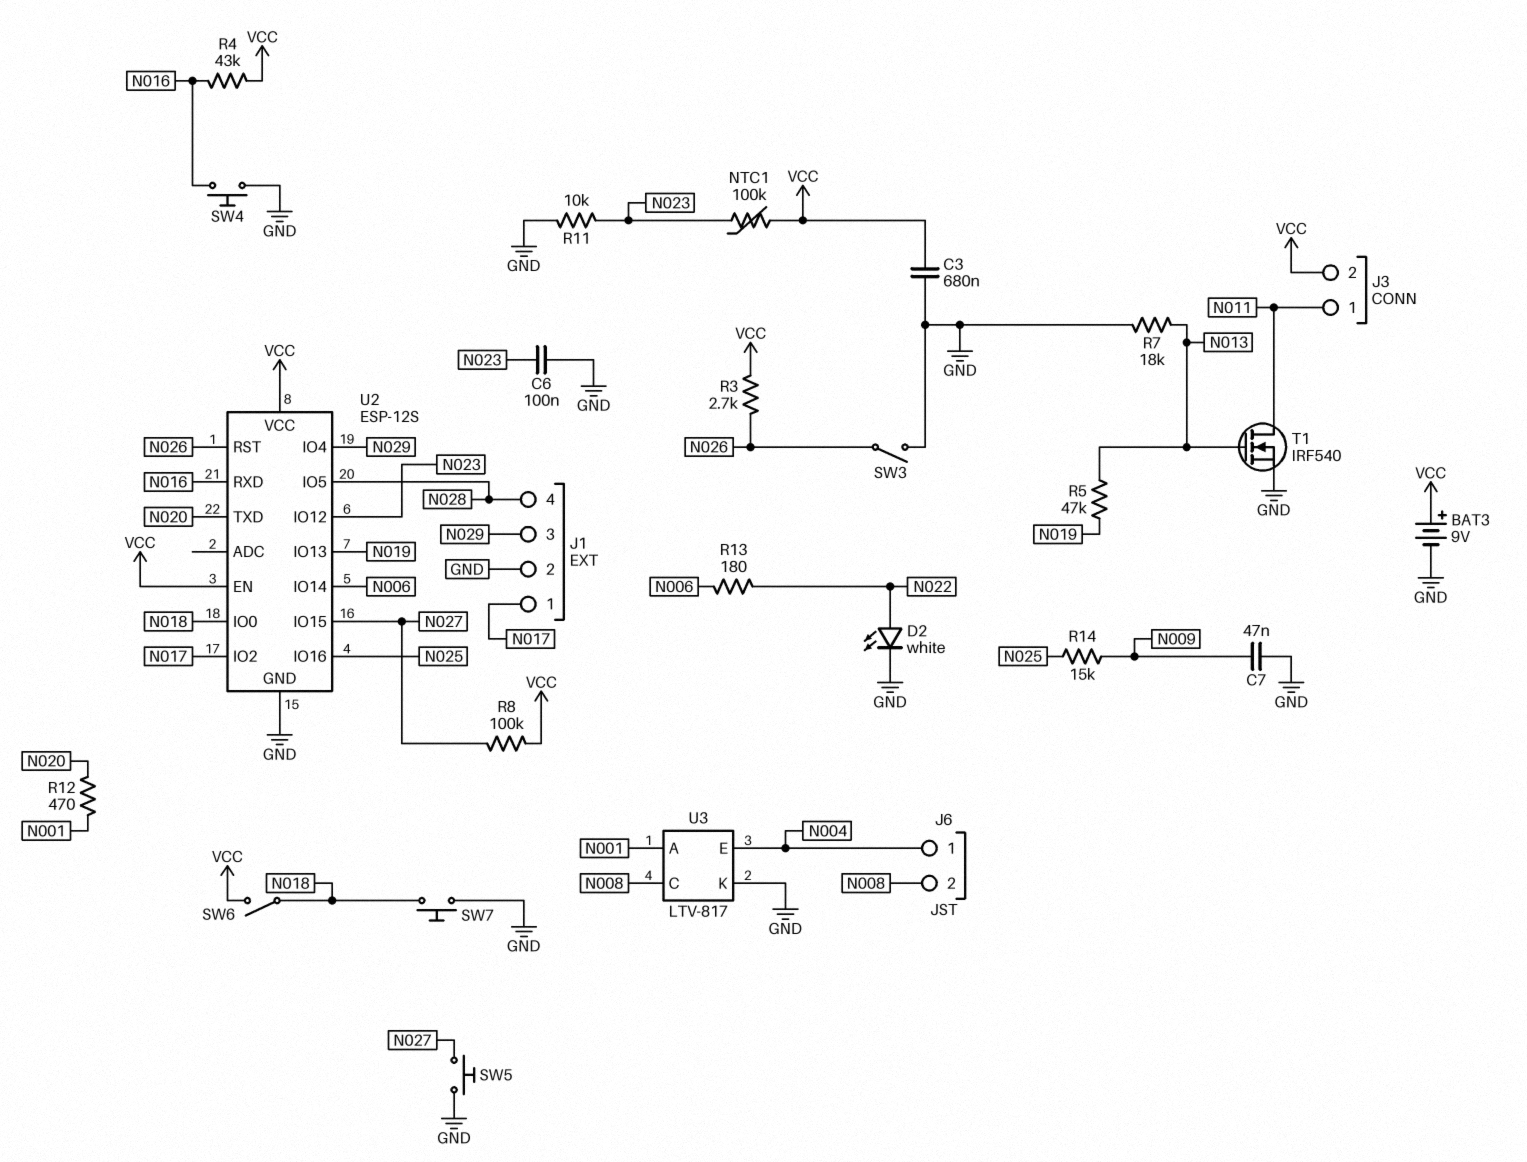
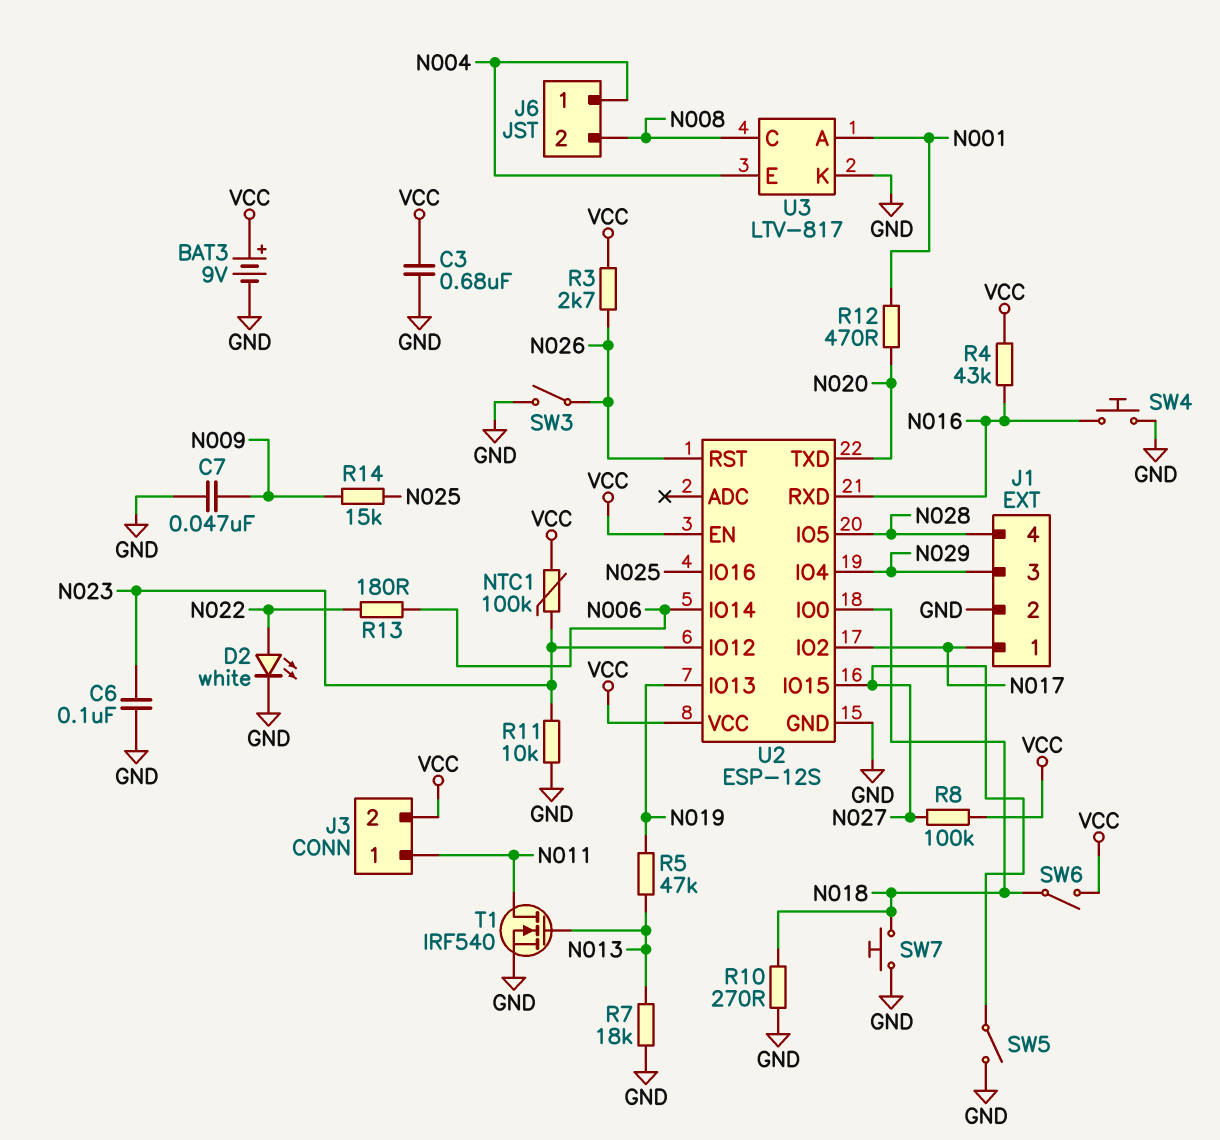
R10: none -> 270 (GND, N018)
SW5: button (GND, N027) -> switch (GND, N027)

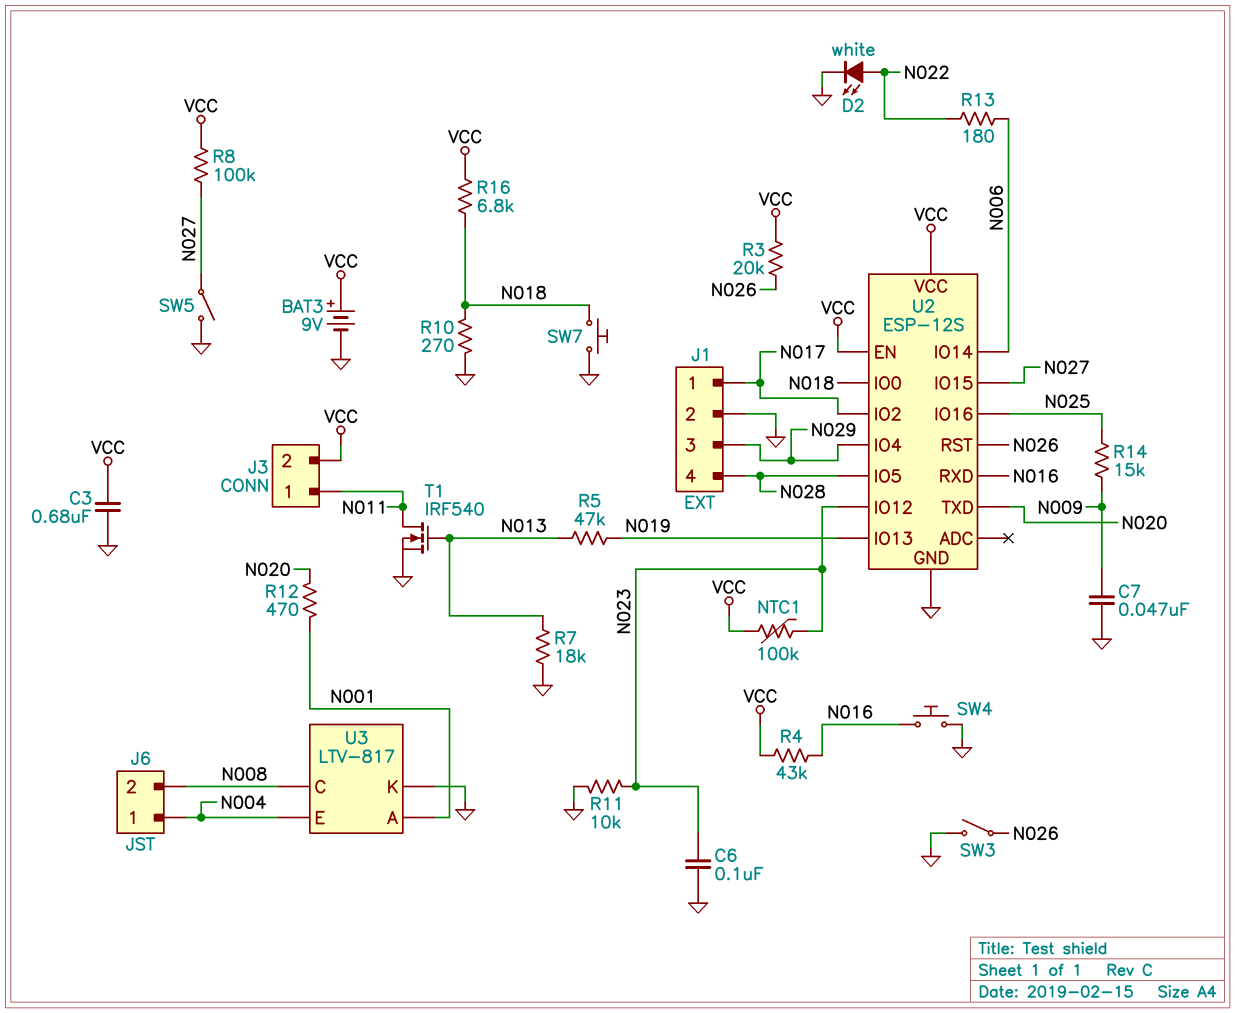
R3: 2.7k (N026, VCC) -> 20k (N026, VCC)
R16: none -> 6.8k (N018, VCC)
SW6: switch (N018, VCC) -> none

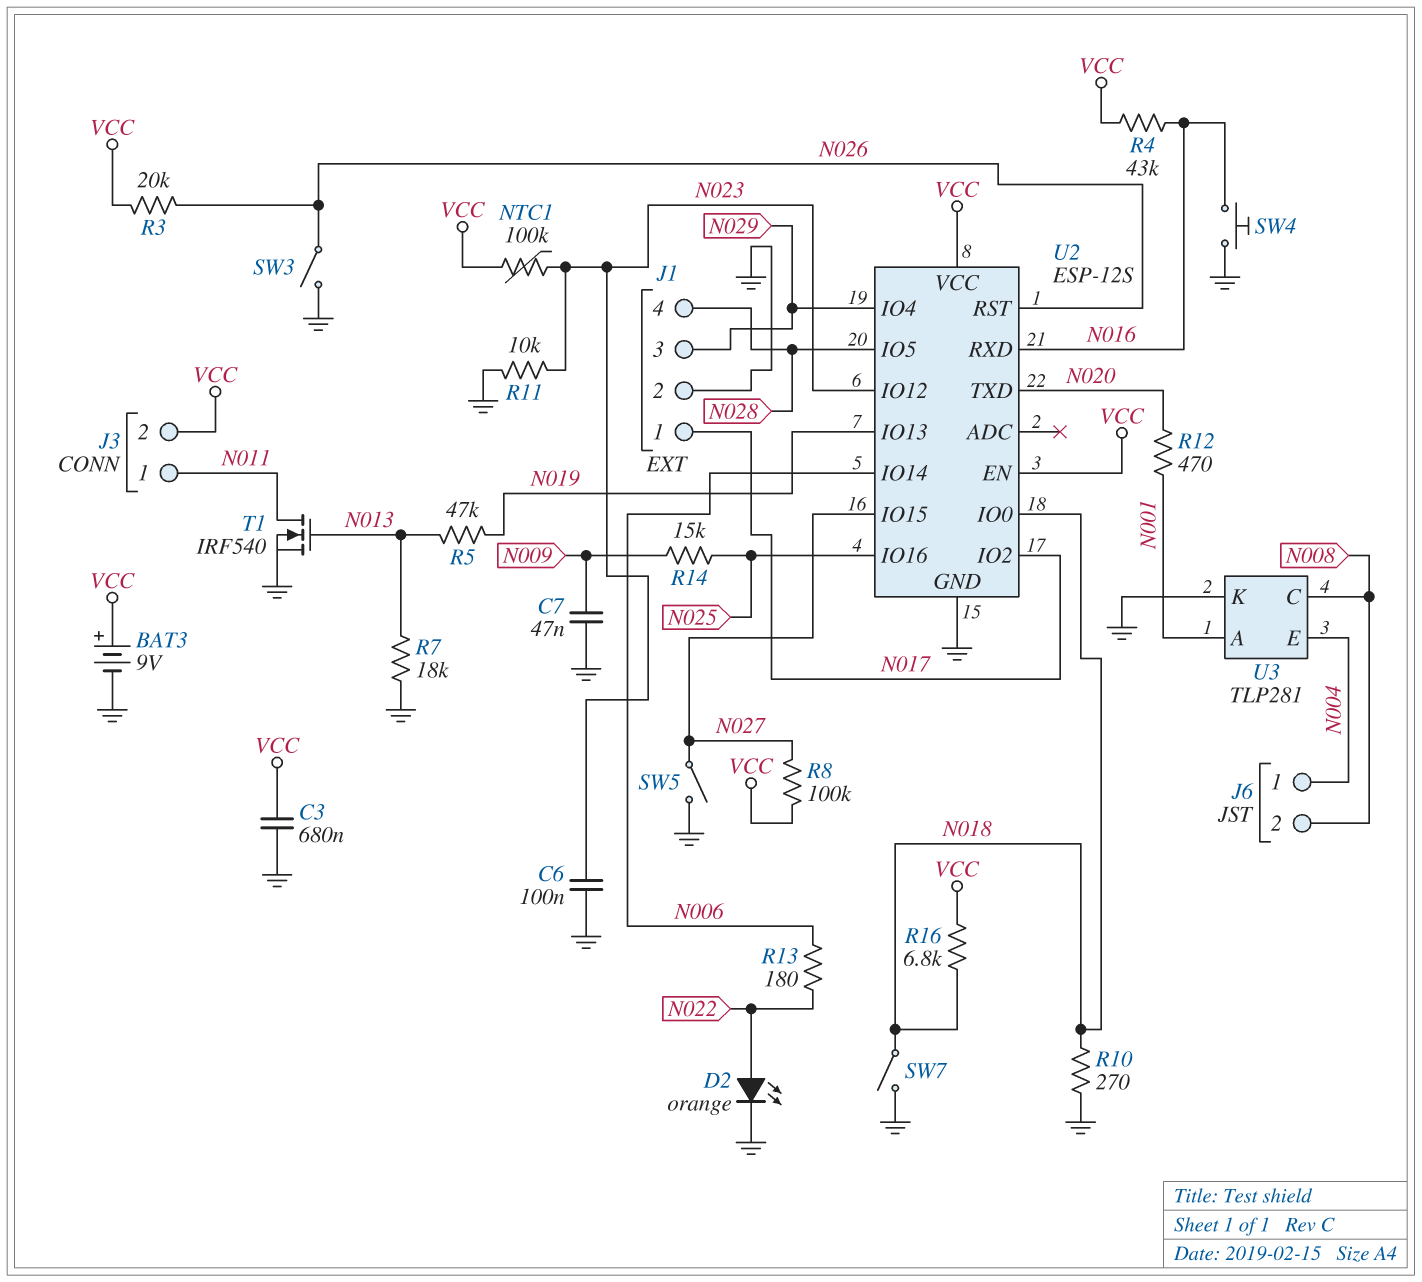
D2: LED white (A N022, K GND) -> LED orange (A N022, K GND)
SW7: button (GND, N018) -> switch (GND, N018)
U3: LTV-817 -> TLP281

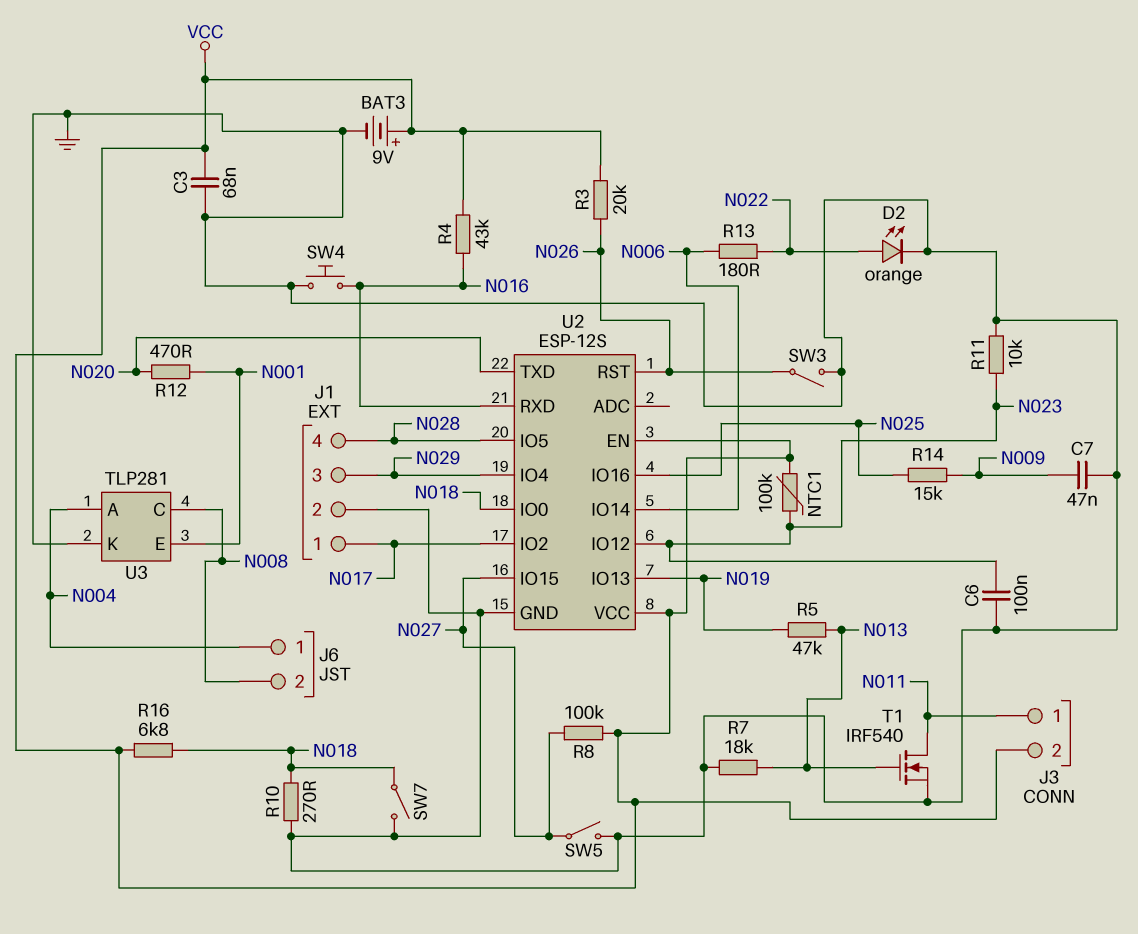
C3: 680nF (GND, VCC) -> 68nF (GND, VCC)
U3 pin A: N001 -> N004
U3 pin E: N004 -> N001

